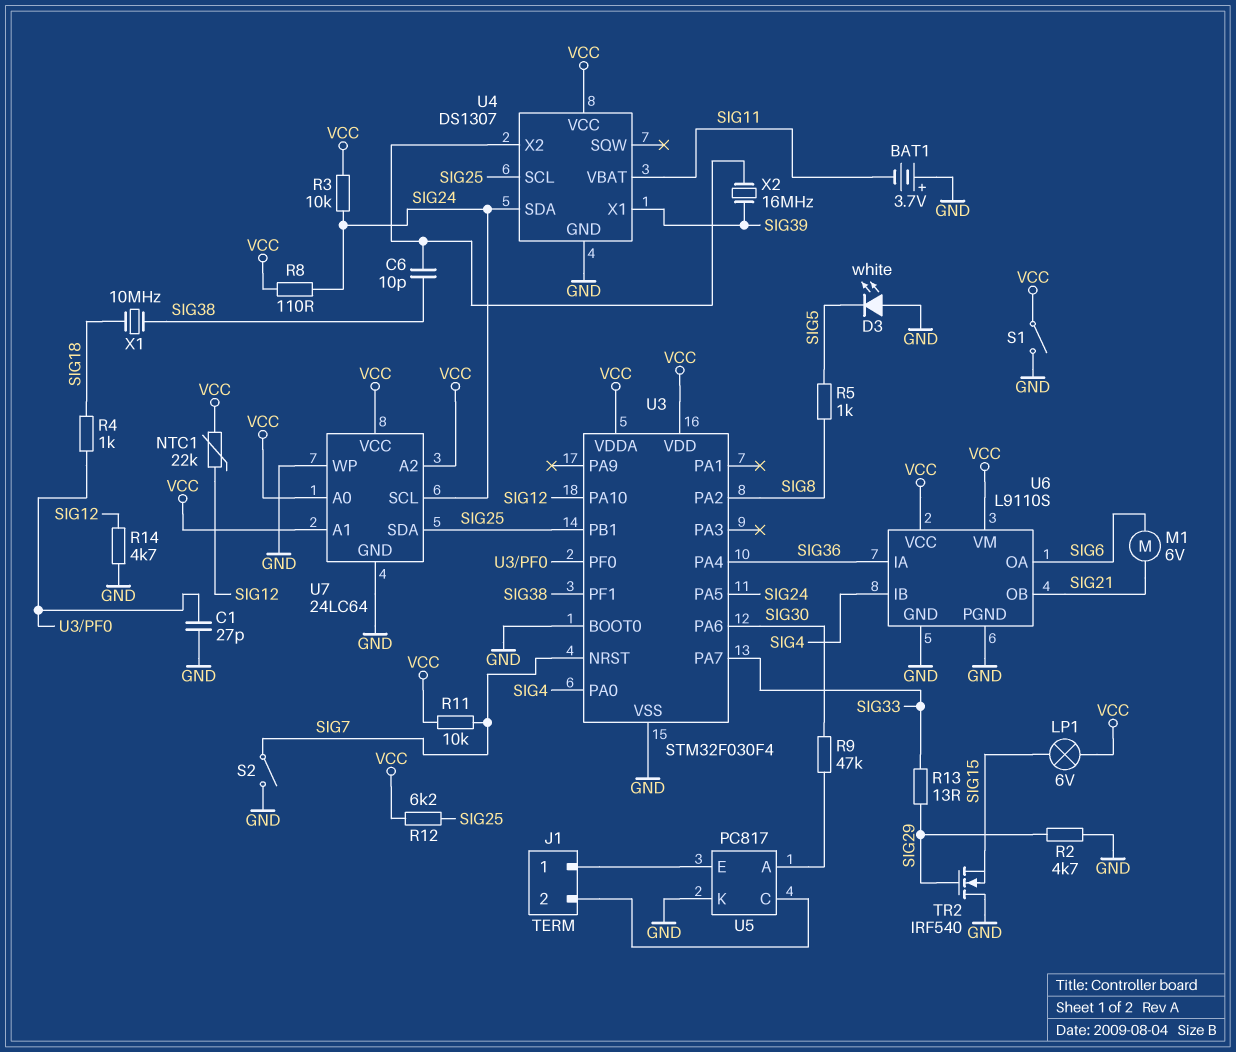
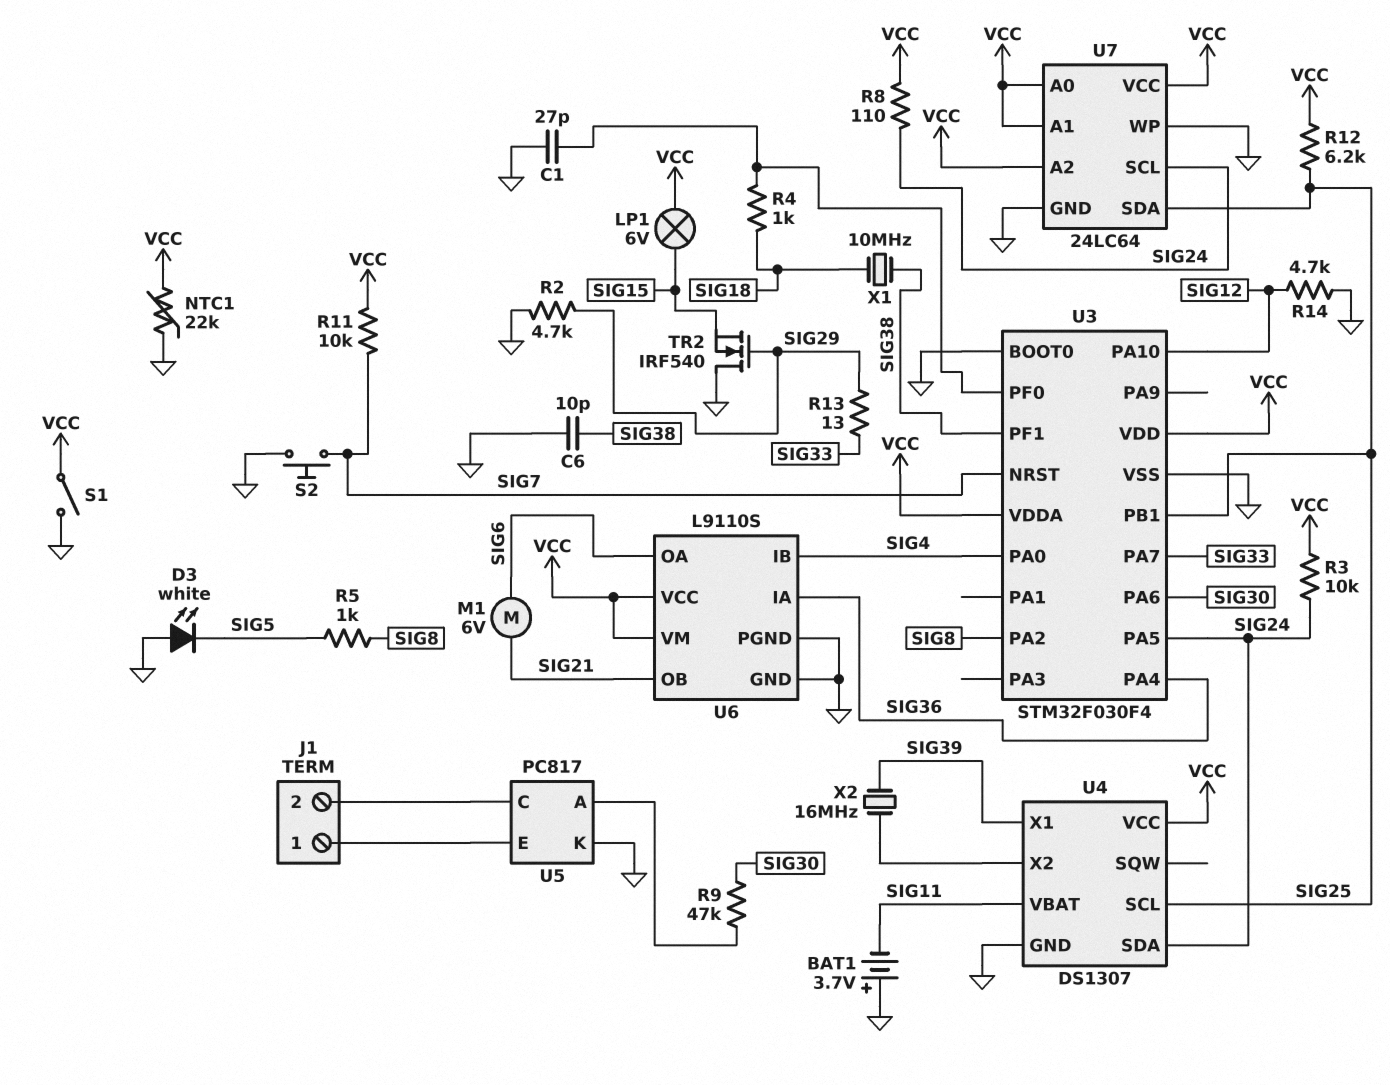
C6: 10pF (SIG38, U4/X2) -> 10pF (GND, SIG38)
NTC1: 22k (SIG12, VCC) -> 22k (GND, VCC)
S2: switch (GND, SIG7) -> button (GND, SIG7)

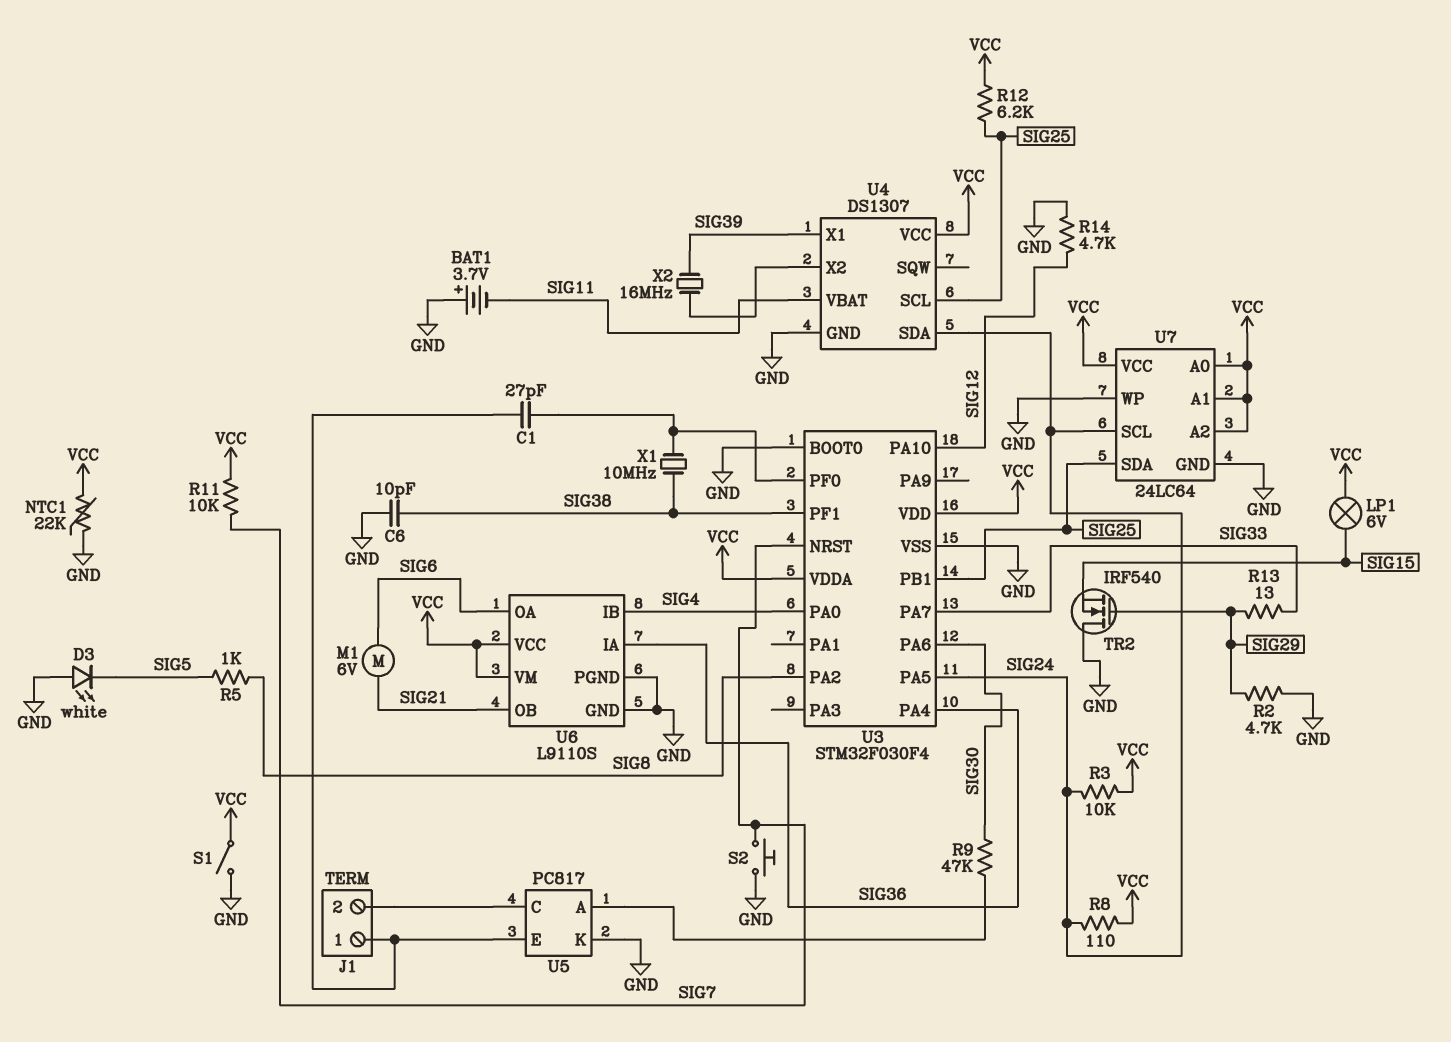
C1: 27pF (GND, U3/PF0) -> 27pF (J1/1, U3/PF0)
R4: 1k (SIG18, U3/PF0) -> none
X1: 10MHz (SIG18, SIG38) -> 10MHz (SIG38, U3/PF0)

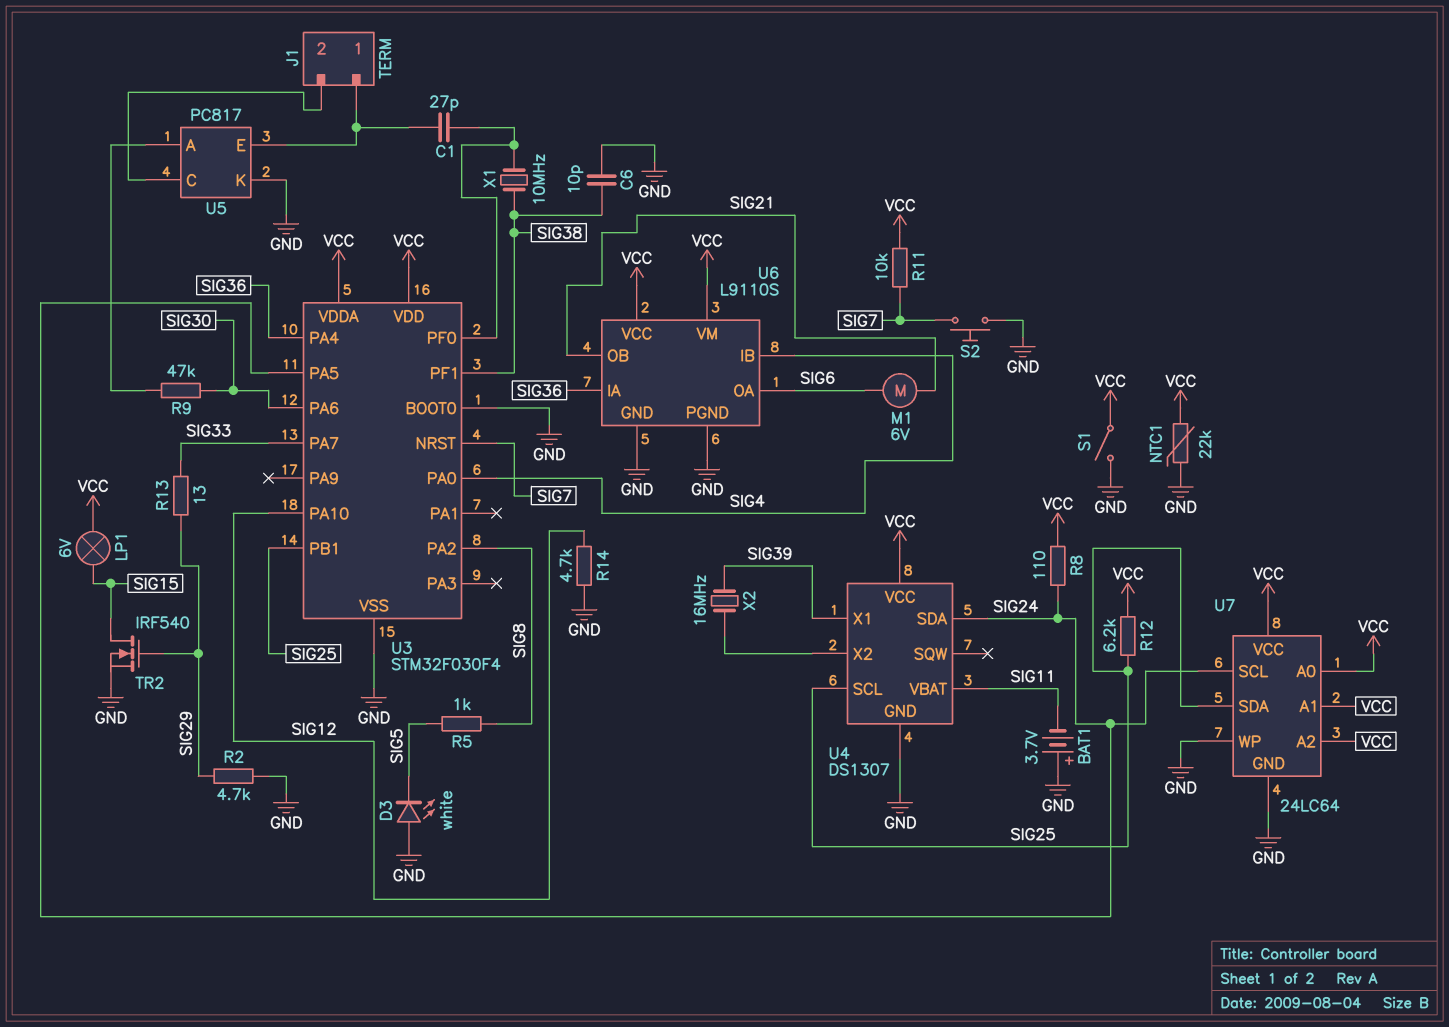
R3: 10k (SIG24, VCC) -> none
TR2: NMOS IRF540 (G SIG29, D GND, S SIG15) -> NMOS IRF540 (G SIG29, D SIG15, S GND)

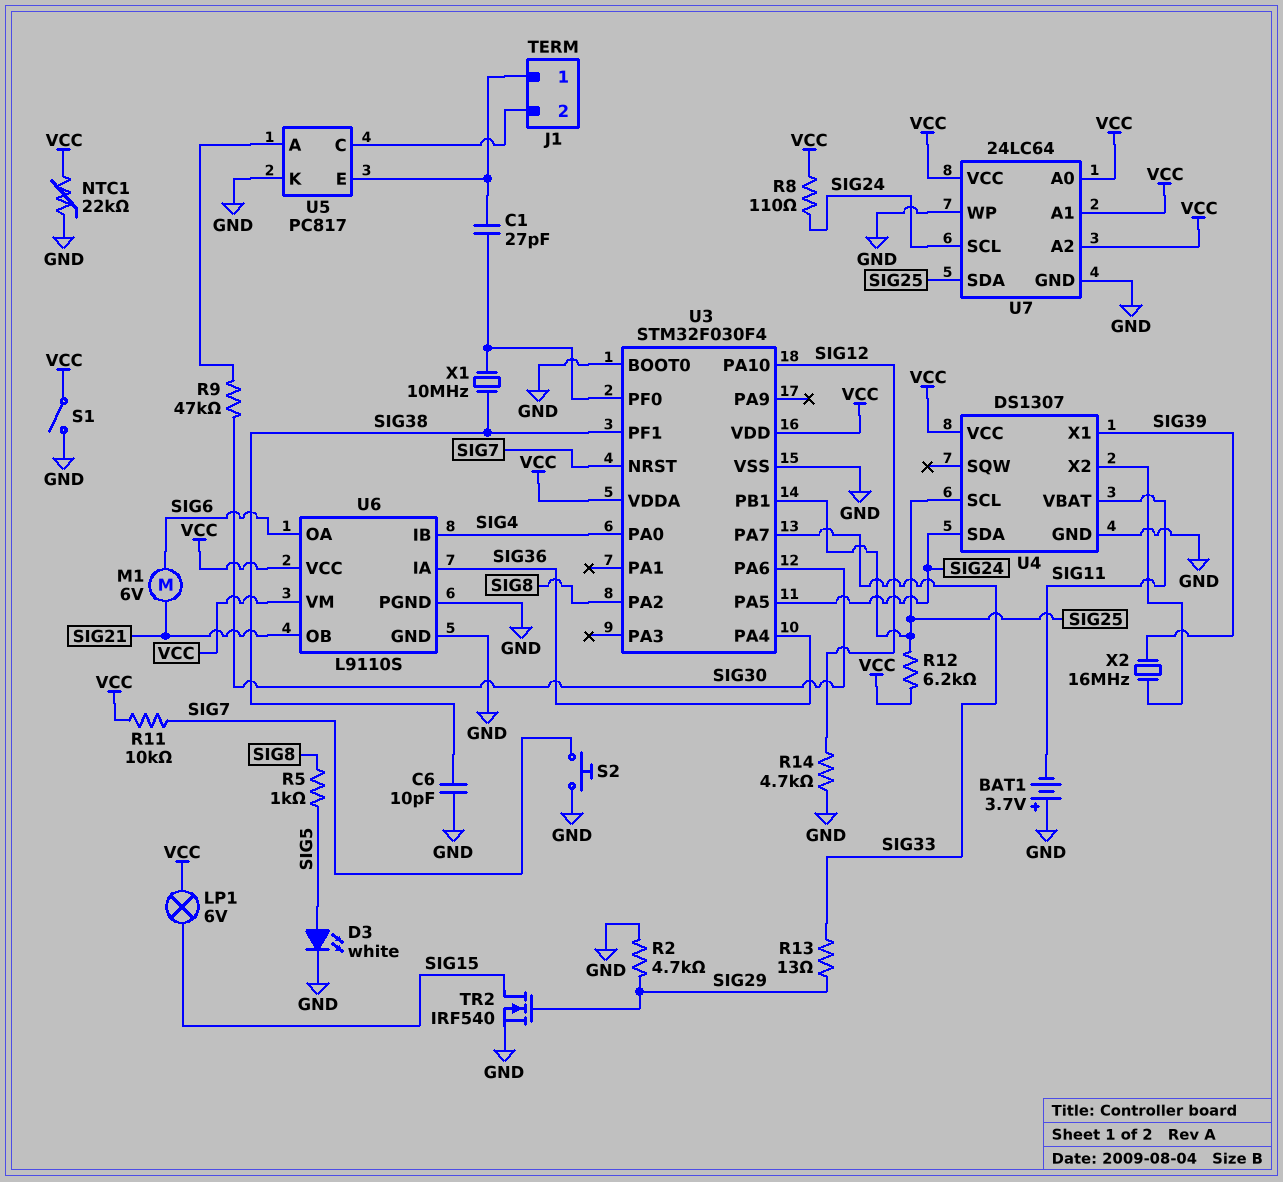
D3: LED white (A GND, K SIG5) -> LED white (A SIG5, K GND)

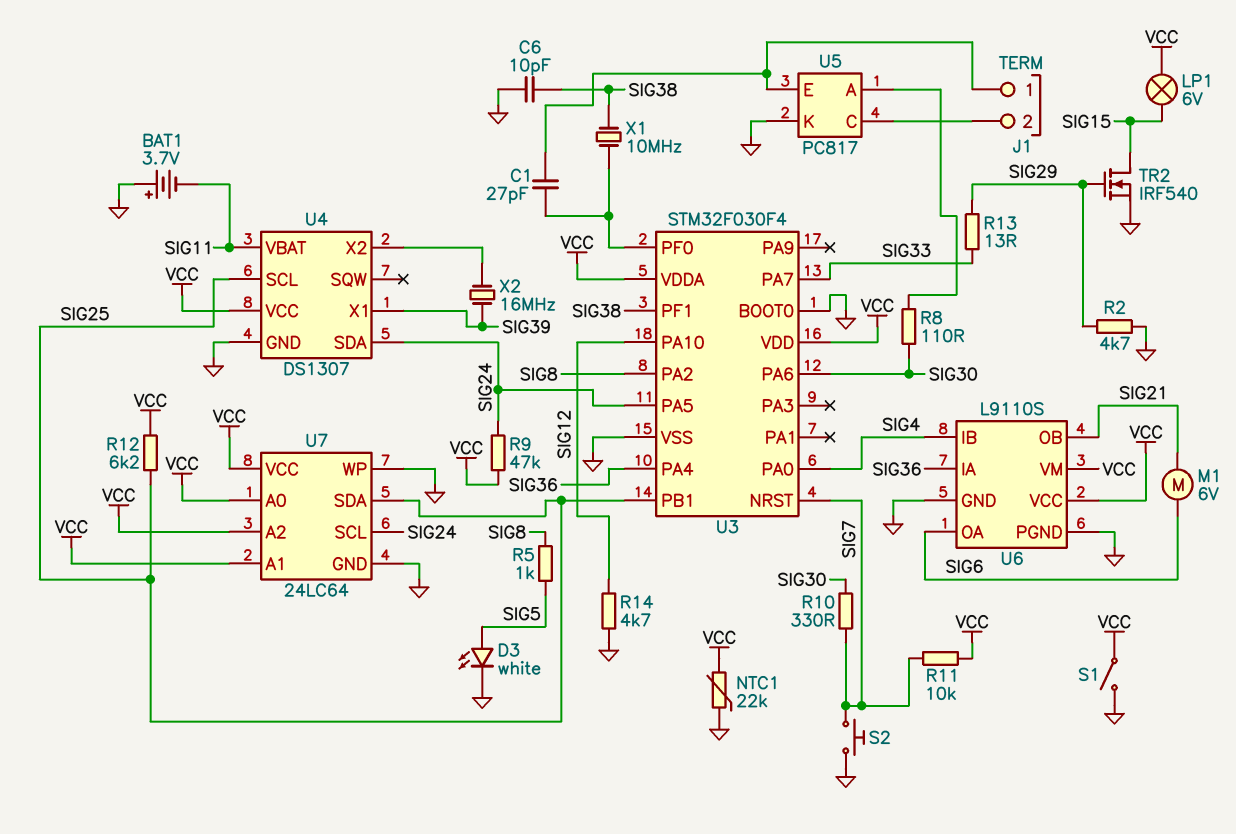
R8: 110 (SIG24, VCC) -> 110 (SIG30, U5/A)
R9: 47k (SIG30, U5/A) -> 47k (SIG24, VCC)
R10: none -> 330 (SIG7, SIG30)

